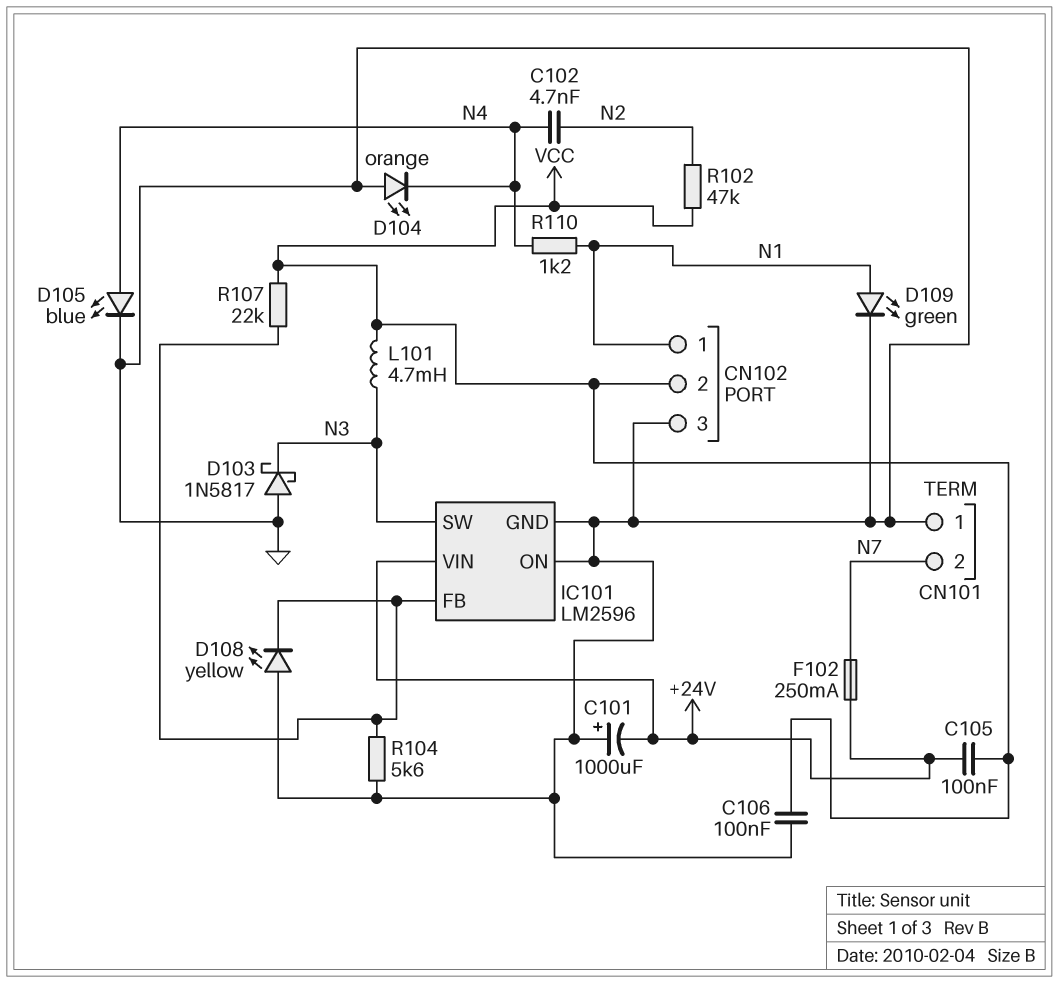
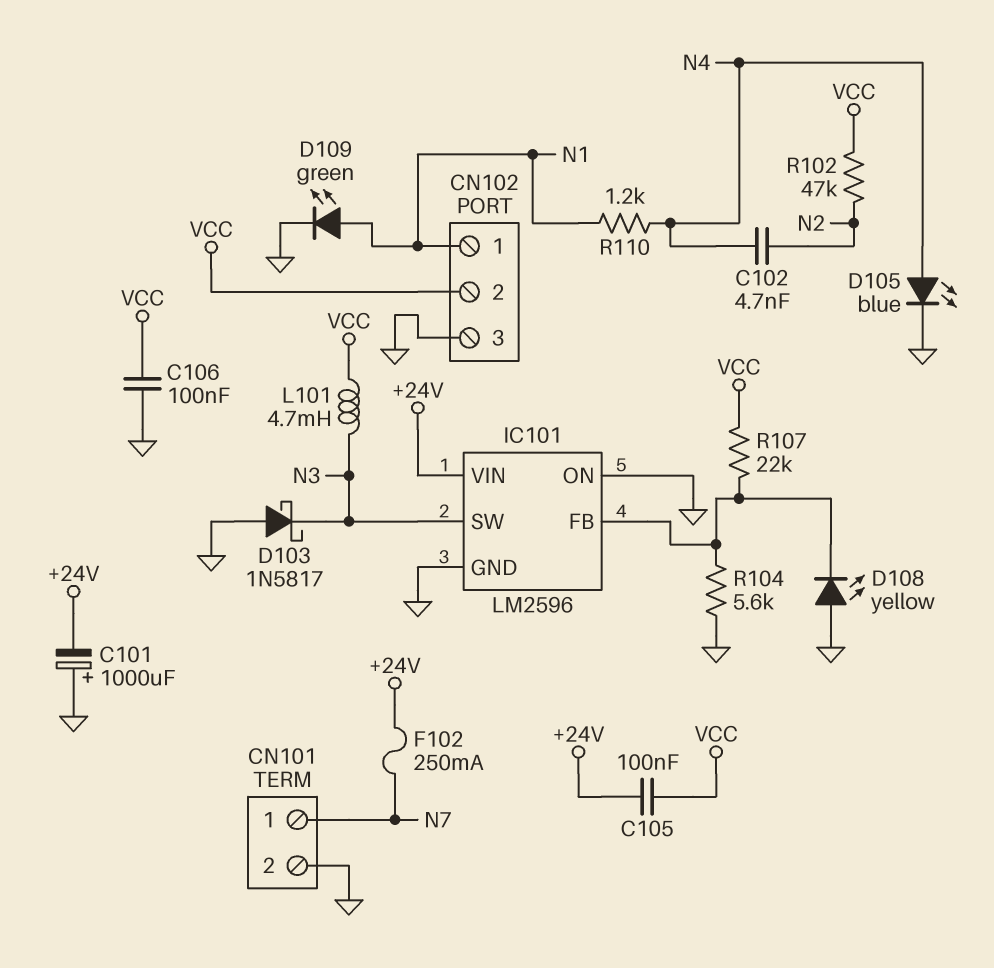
CN101 pin 1: GND -> N7
CN101 pin 2: N7 -> GND
D104: LED orange (A GND, K N4) -> none

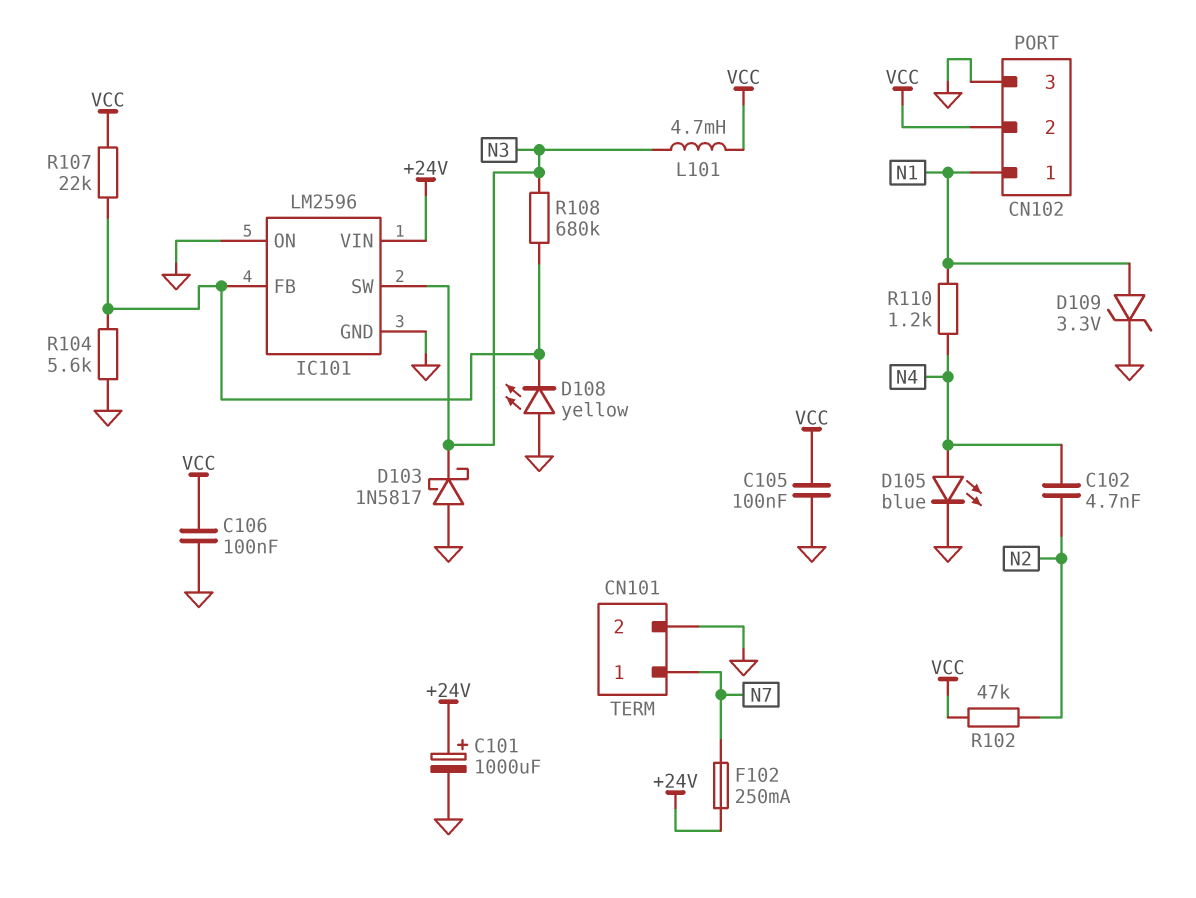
C101: 1000uF (plus GND, minus +24V) -> 1000uF (plus +24V, minus GND)
C105: 100nF (+24V, VCC) -> 100nF (GND, VCC)
D109: LED green (A N1, K GND) -> zener 3.3V (A N1, K GND)
R108: none -> 680k (IC101/FB, N3)

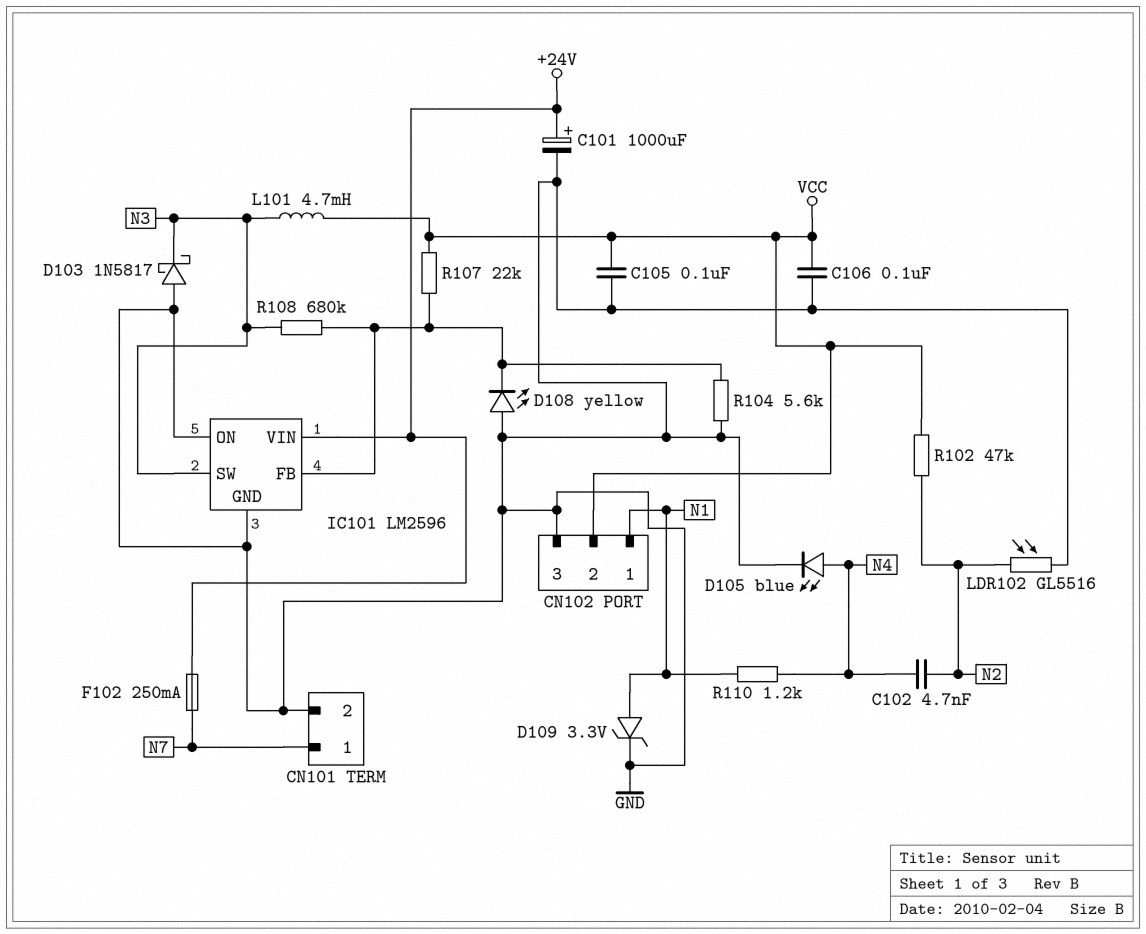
LDR102: none -> GL5516 (GND, N2)

